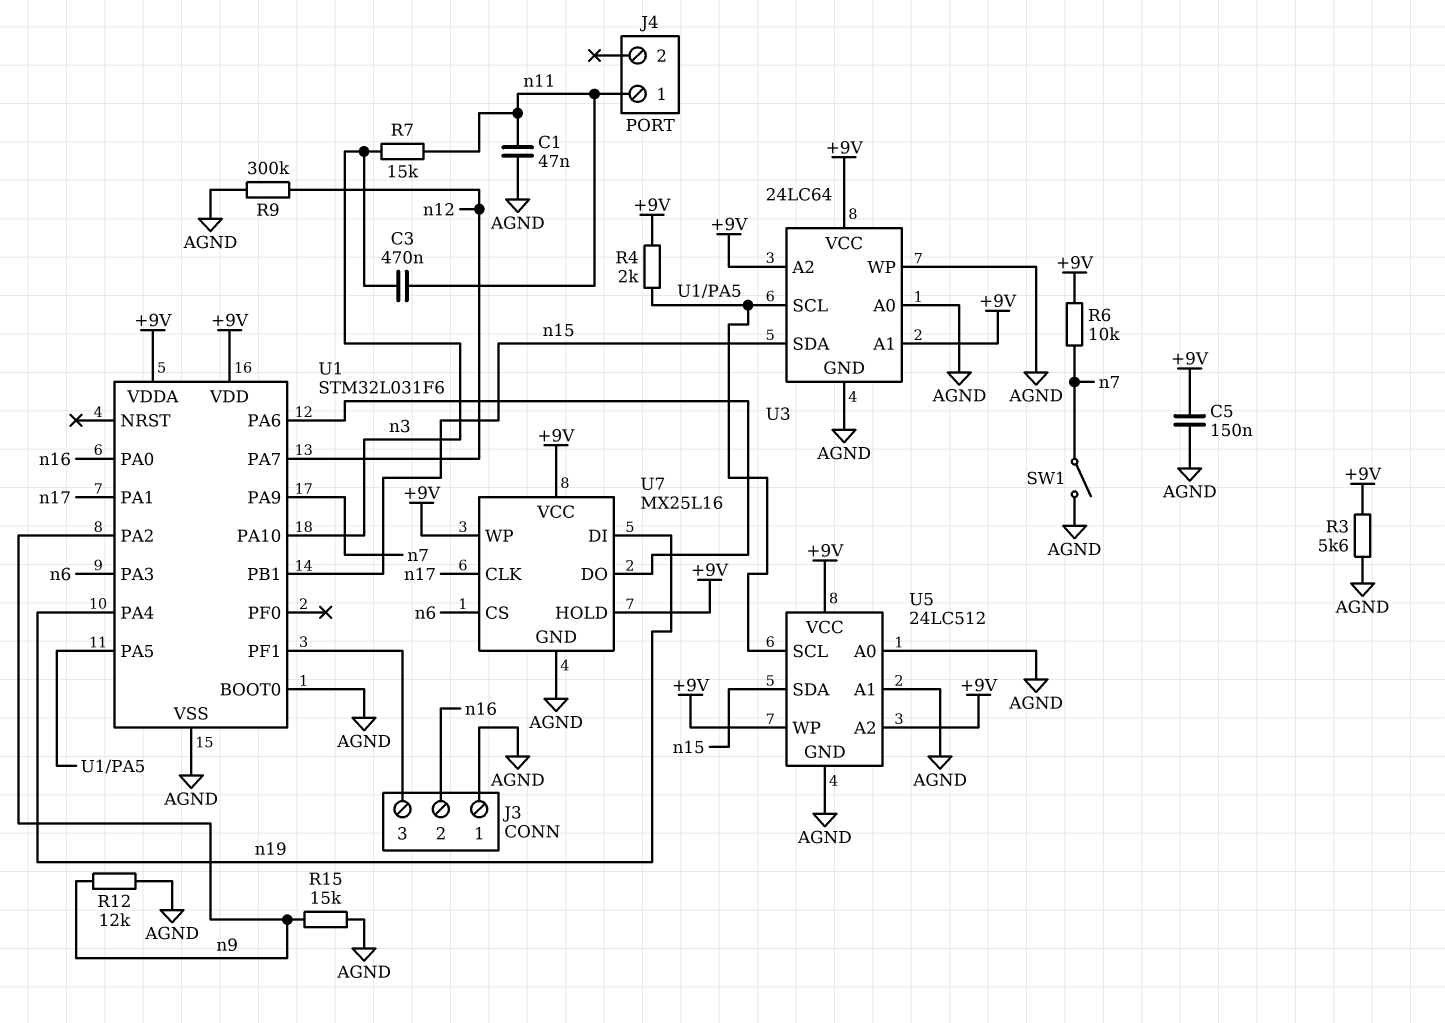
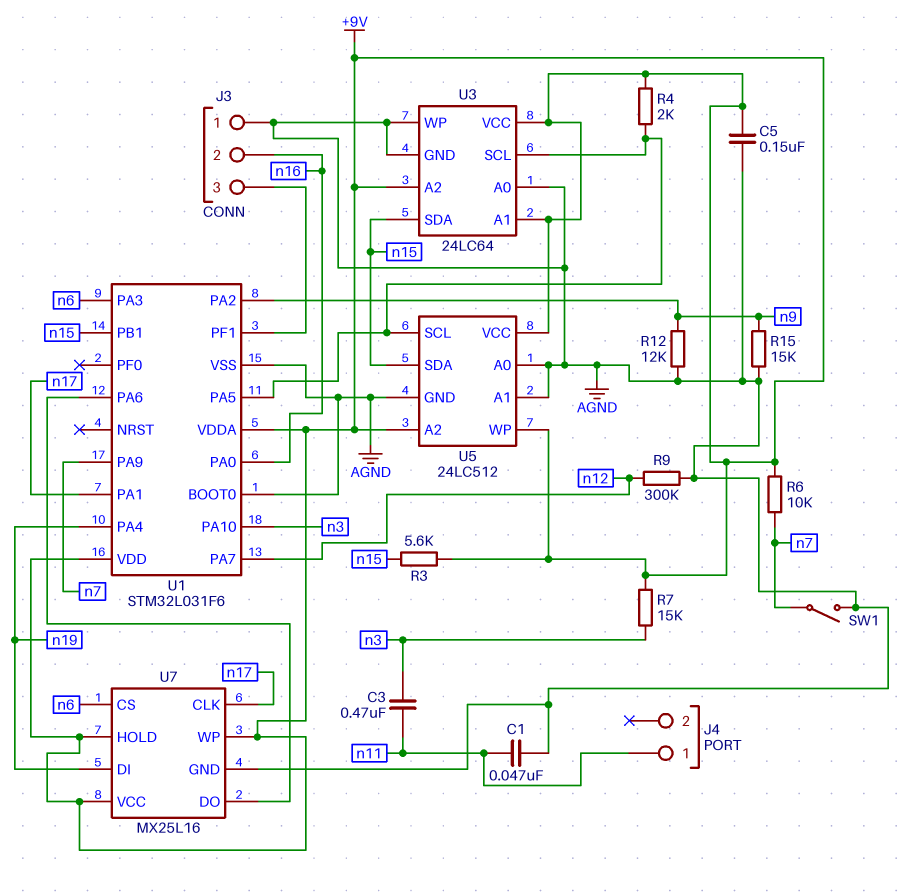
R3: 5.6k (+9V, AGND) -> 5.6k (+9V, n15)
R7: 15k (n3, n11) -> 15k (+9V, n3)

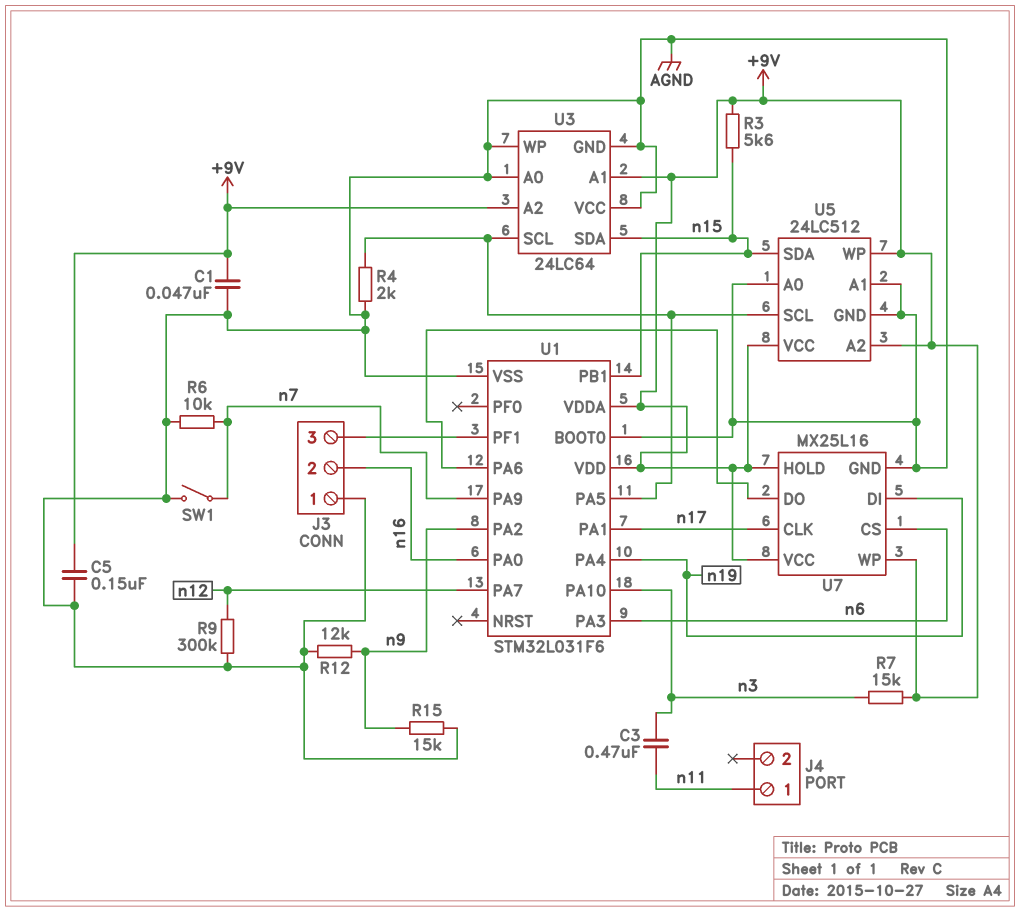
C1: 47nF (AGND, n11) -> 47nF (+9V, AGND)
R4: 2k (+9V, U1/PA5) -> 2k (AGND, U1/PA5)
R6: 10k (+9V, n7) -> 10k (AGND, n7)
U3 pin VCC: +9V -> AGND

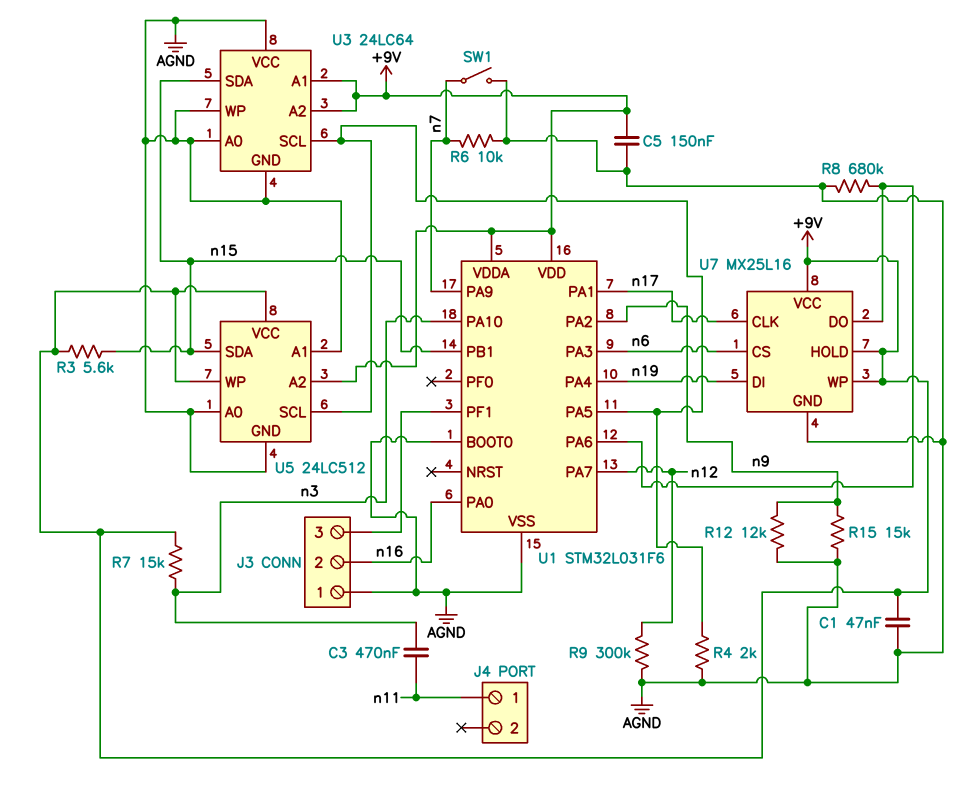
R8: none -> 680k (AGND, U1/PA6)

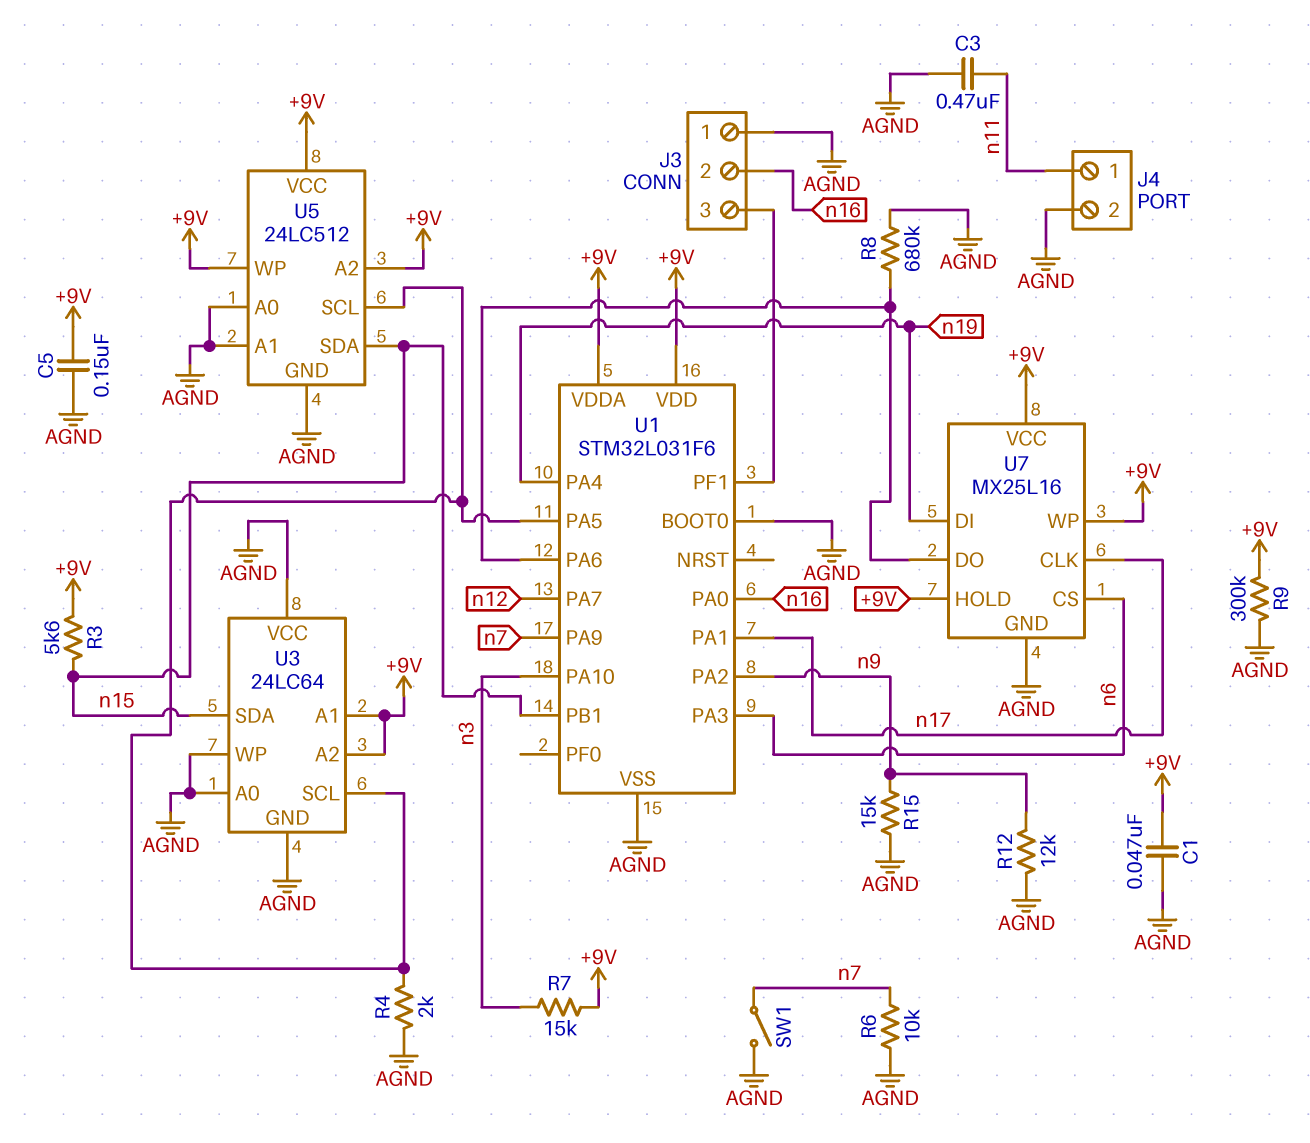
C3: 470nF (n3, n11) -> 470nF (AGND, n11)
J4 pin 2: none -> AGND
R9: 300k (AGND, n12) -> 300k (+9V, AGND)

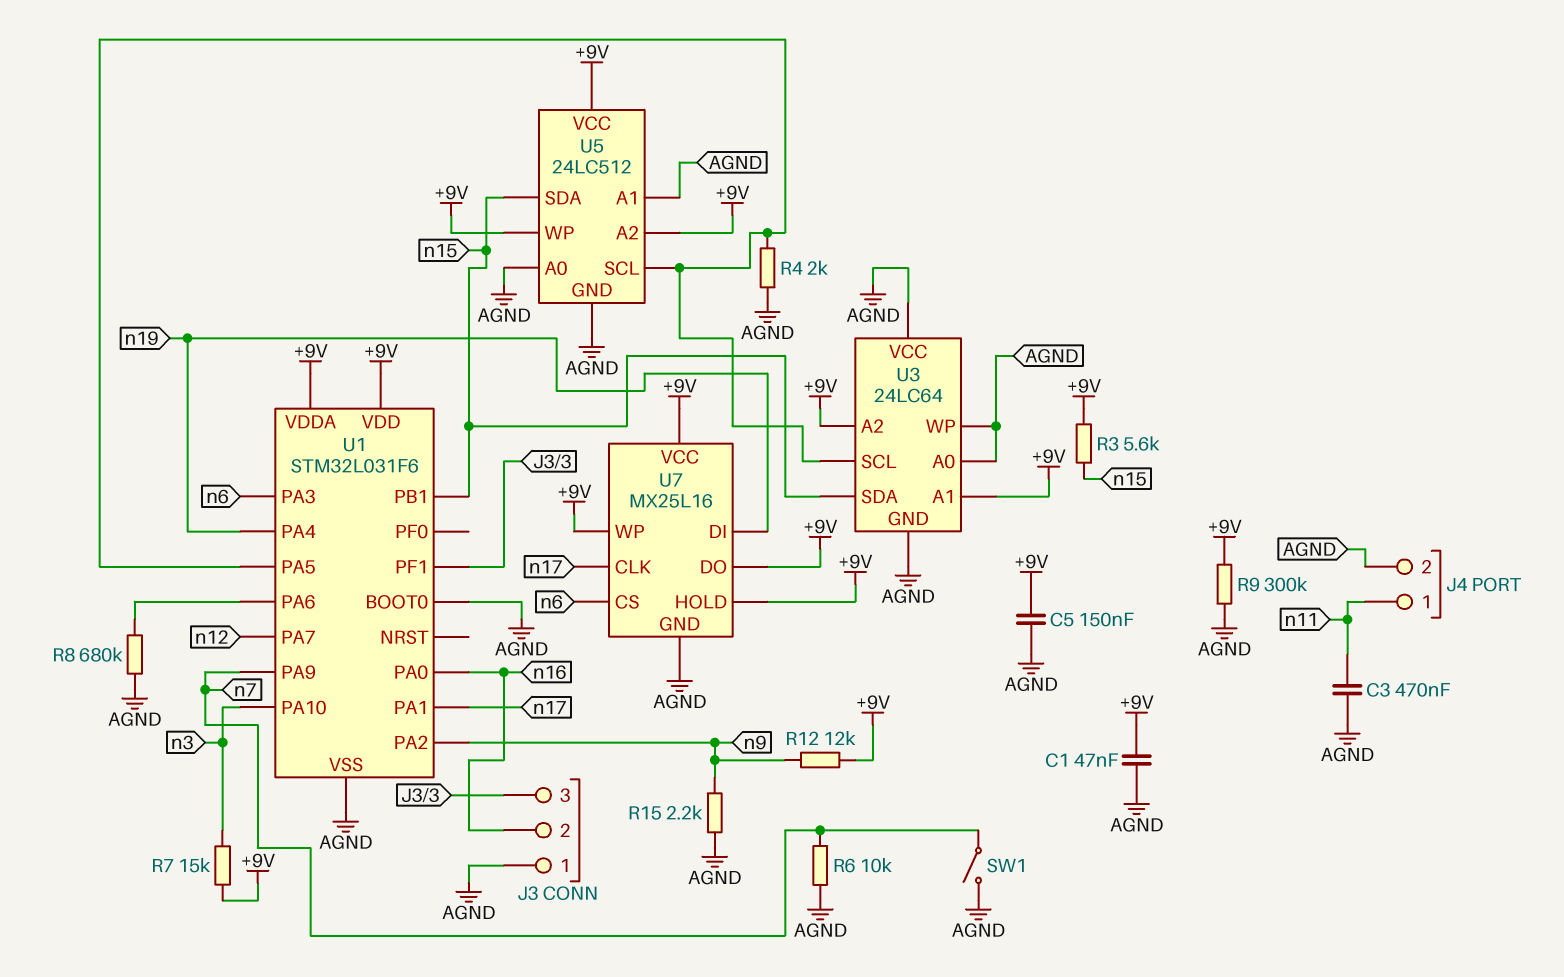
R12: 12k (AGND, n9) -> 12k (+9V, n9)
R15: 15k (AGND, n9) -> 2.2k (AGND, n9)
U7 pin DO: U1/PA6 -> +9V

